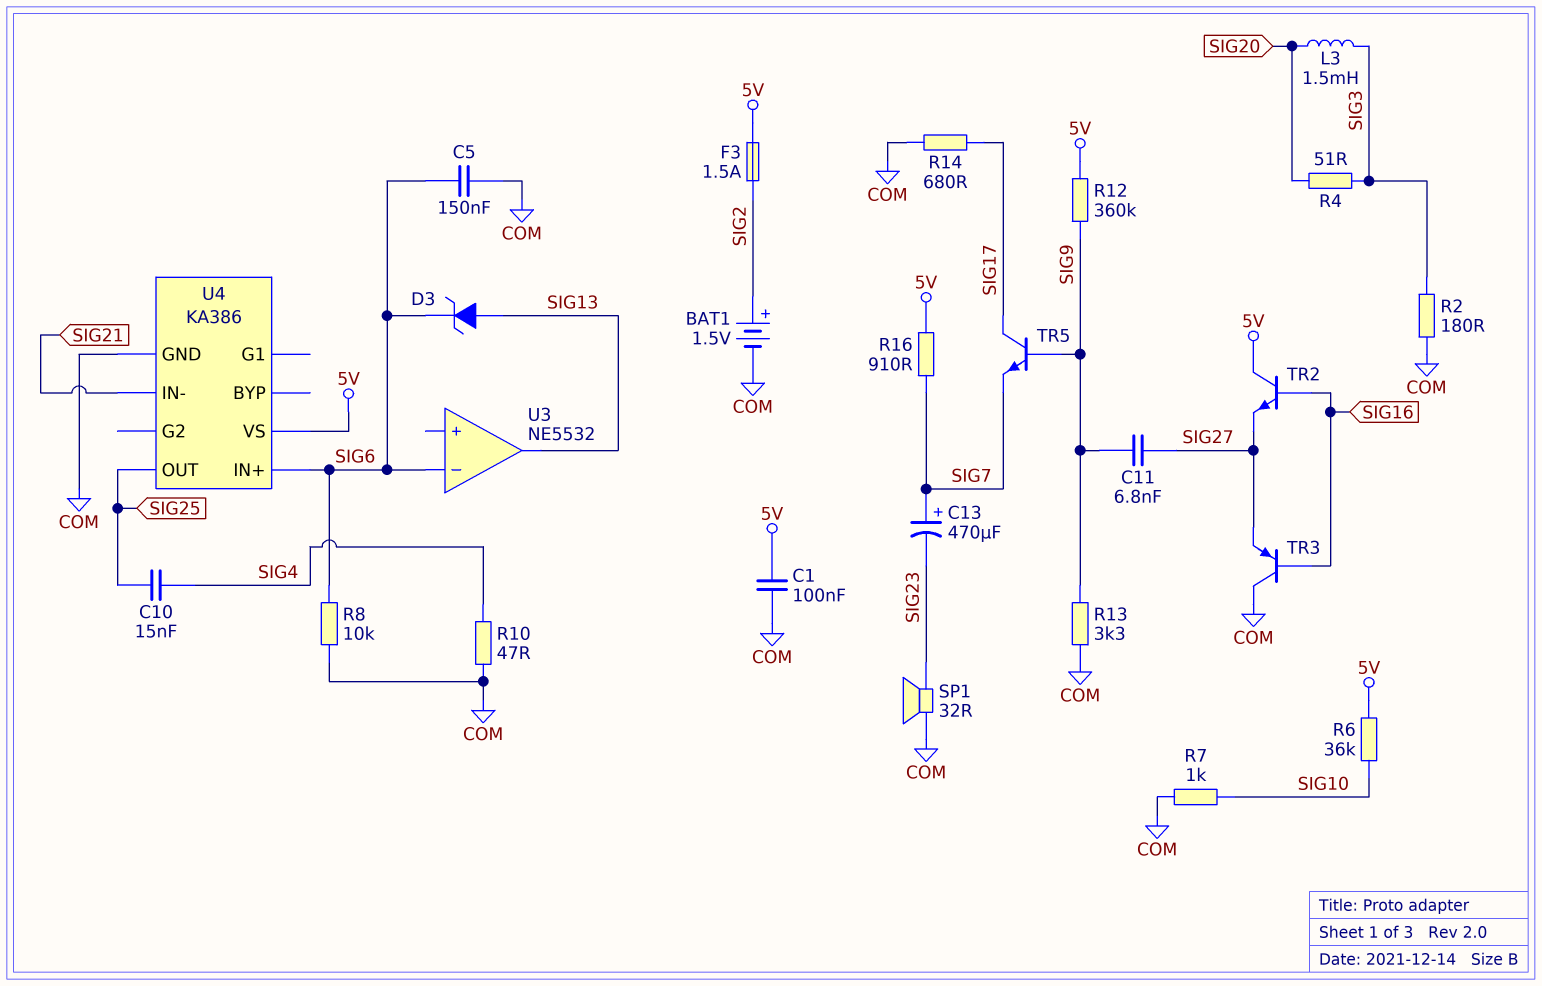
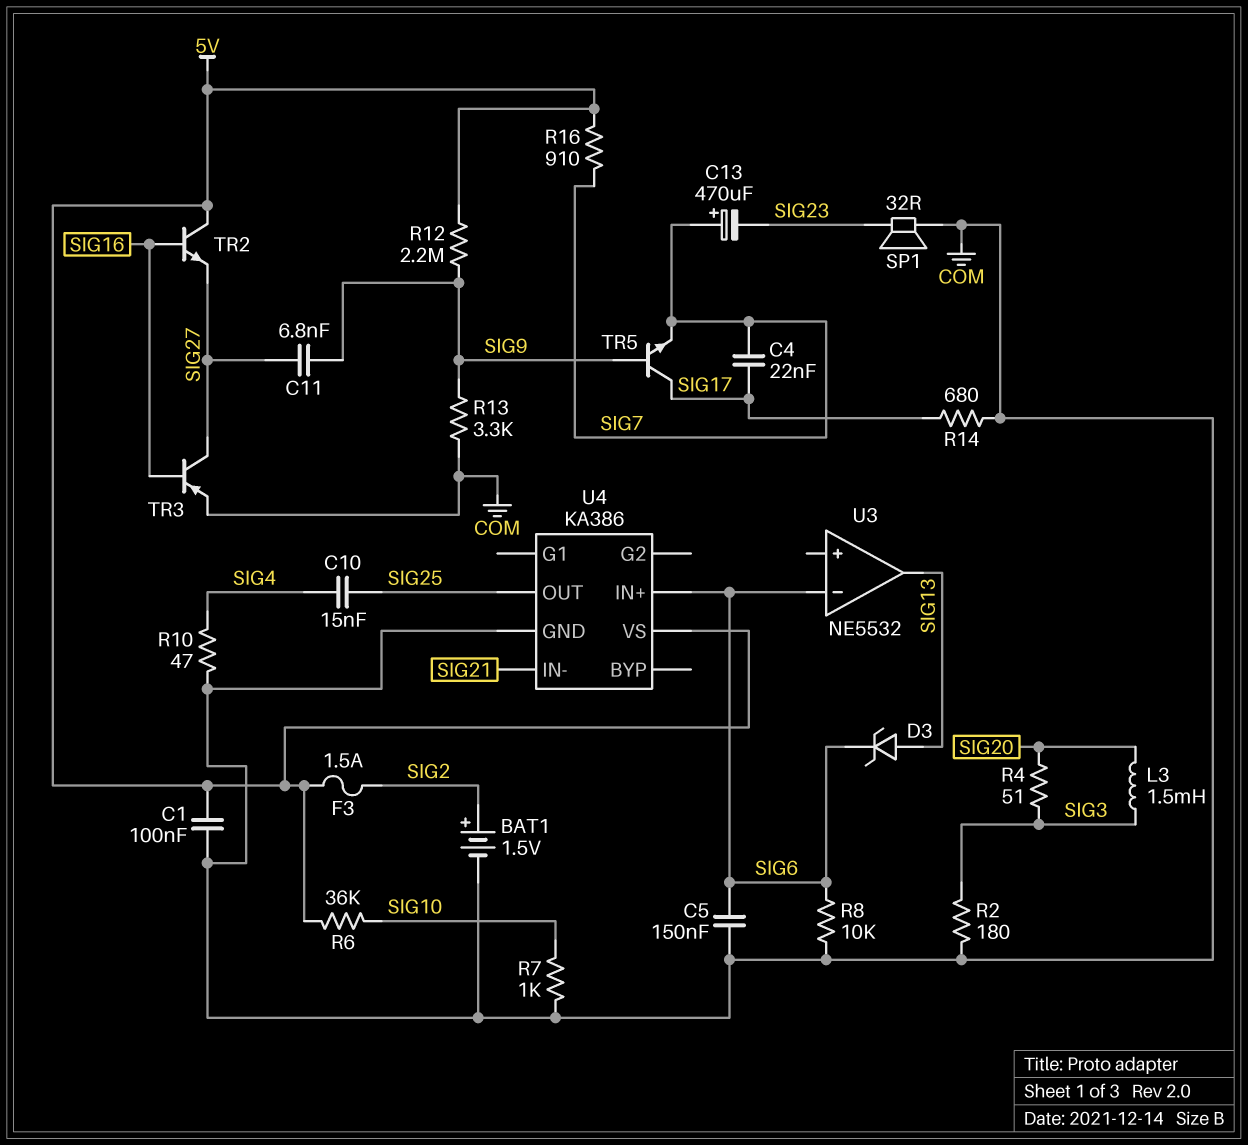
C4: none -> 22nF (SIG7, SIG17)
R12: 360k (5V, SIG9) -> 2.2M (5V, SIG9)
TR3: PNP (B SIG16, C COM, E SIG27) -> PNP (B SIG16, C SIG27, E COM)

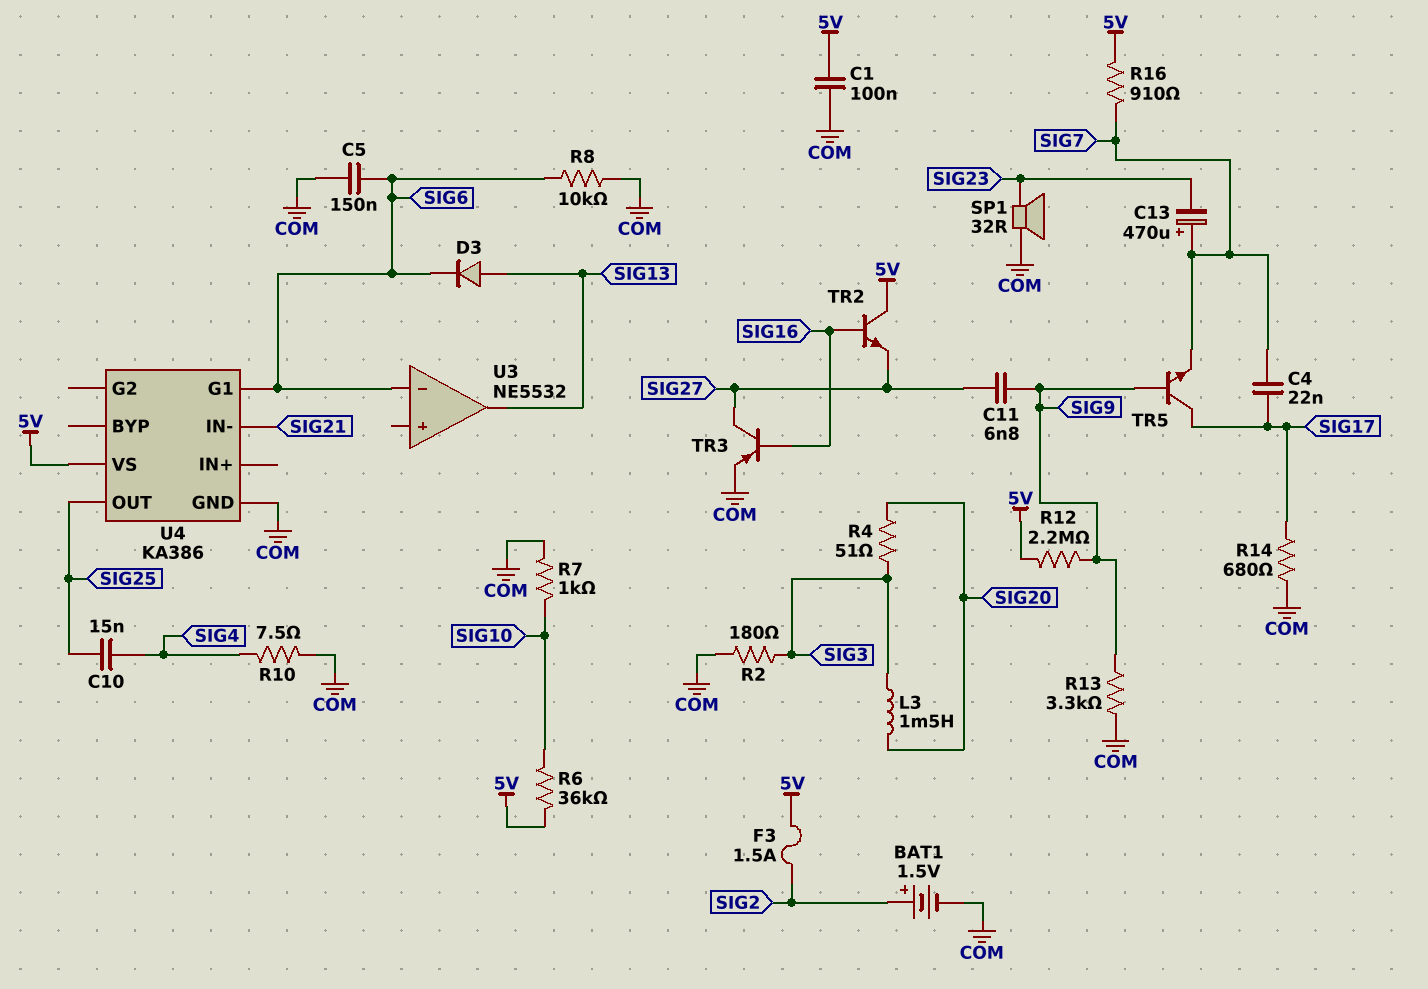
D3: zener (A SIG13, K SIG6) -> diode (A SIG13, K SIG6)
R10: 47 (COM, SIG4) -> 7.5 (COM, SIG4)
U4 pin G1: none -> SIG6
U4 pin IN+: SIG6 -> none

